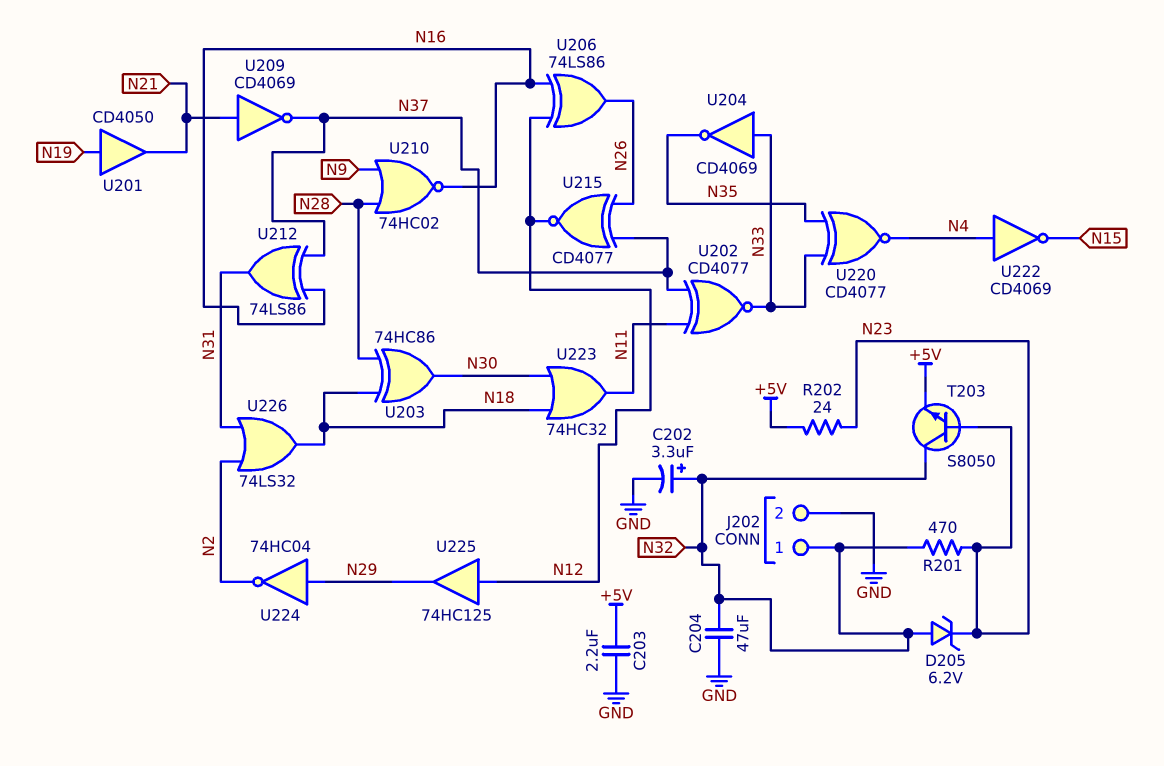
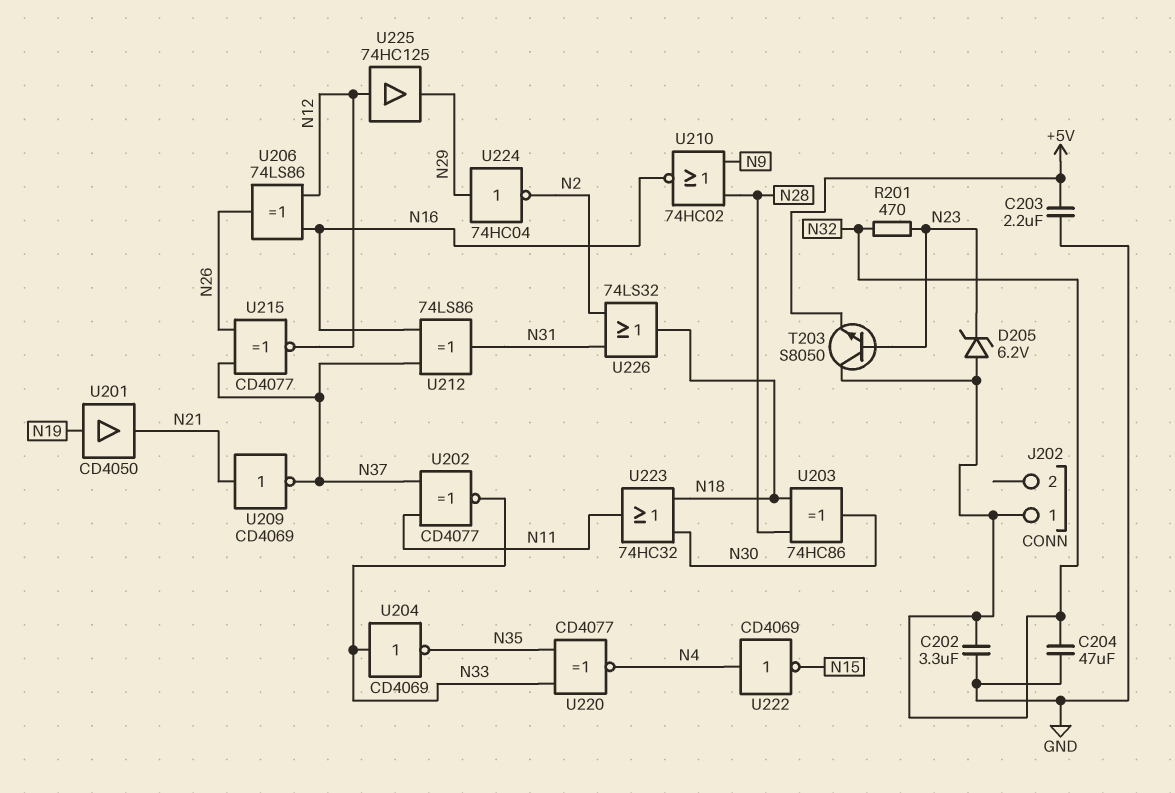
C202: 3.3uF (plus N32, minus GND) -> 3.3uF (GND, N32)
J202 pin 2: GND -> none
R202: 24 (+5V, N23) -> none

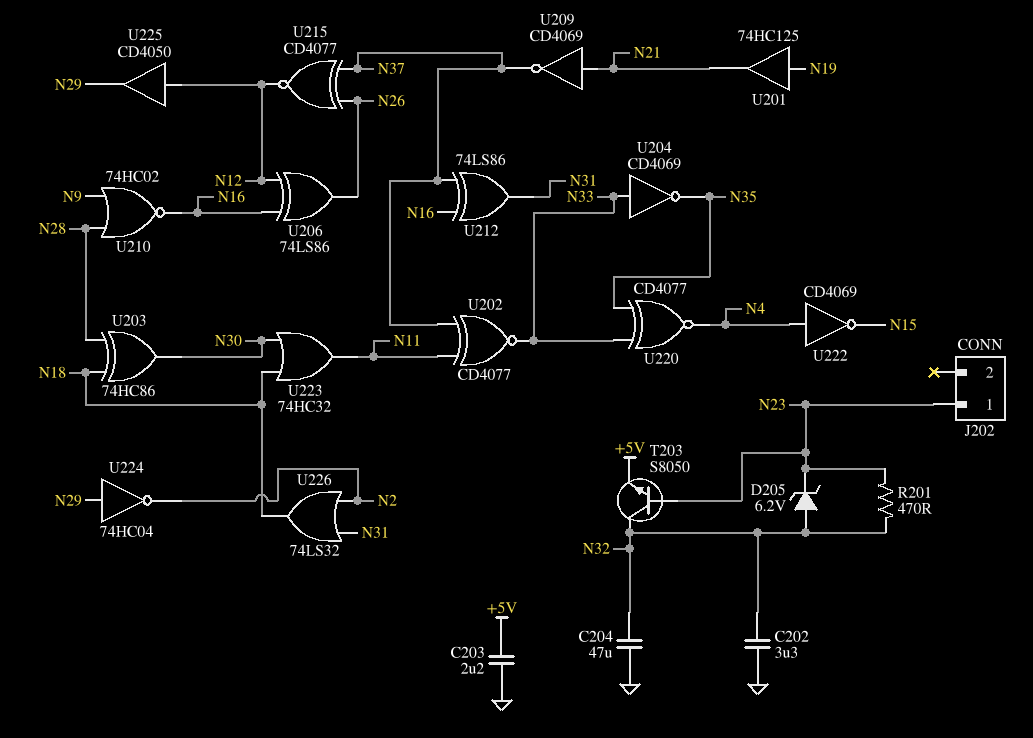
J202 pin 1: N32 -> N23
U201: buffer CD4050 (in N19, out N21) -> buffer 74HC125 (in N19, out N21)
U225: buffer 74HC125 (in N12, out N29) -> buffer CD4050 (in N12, out N29)

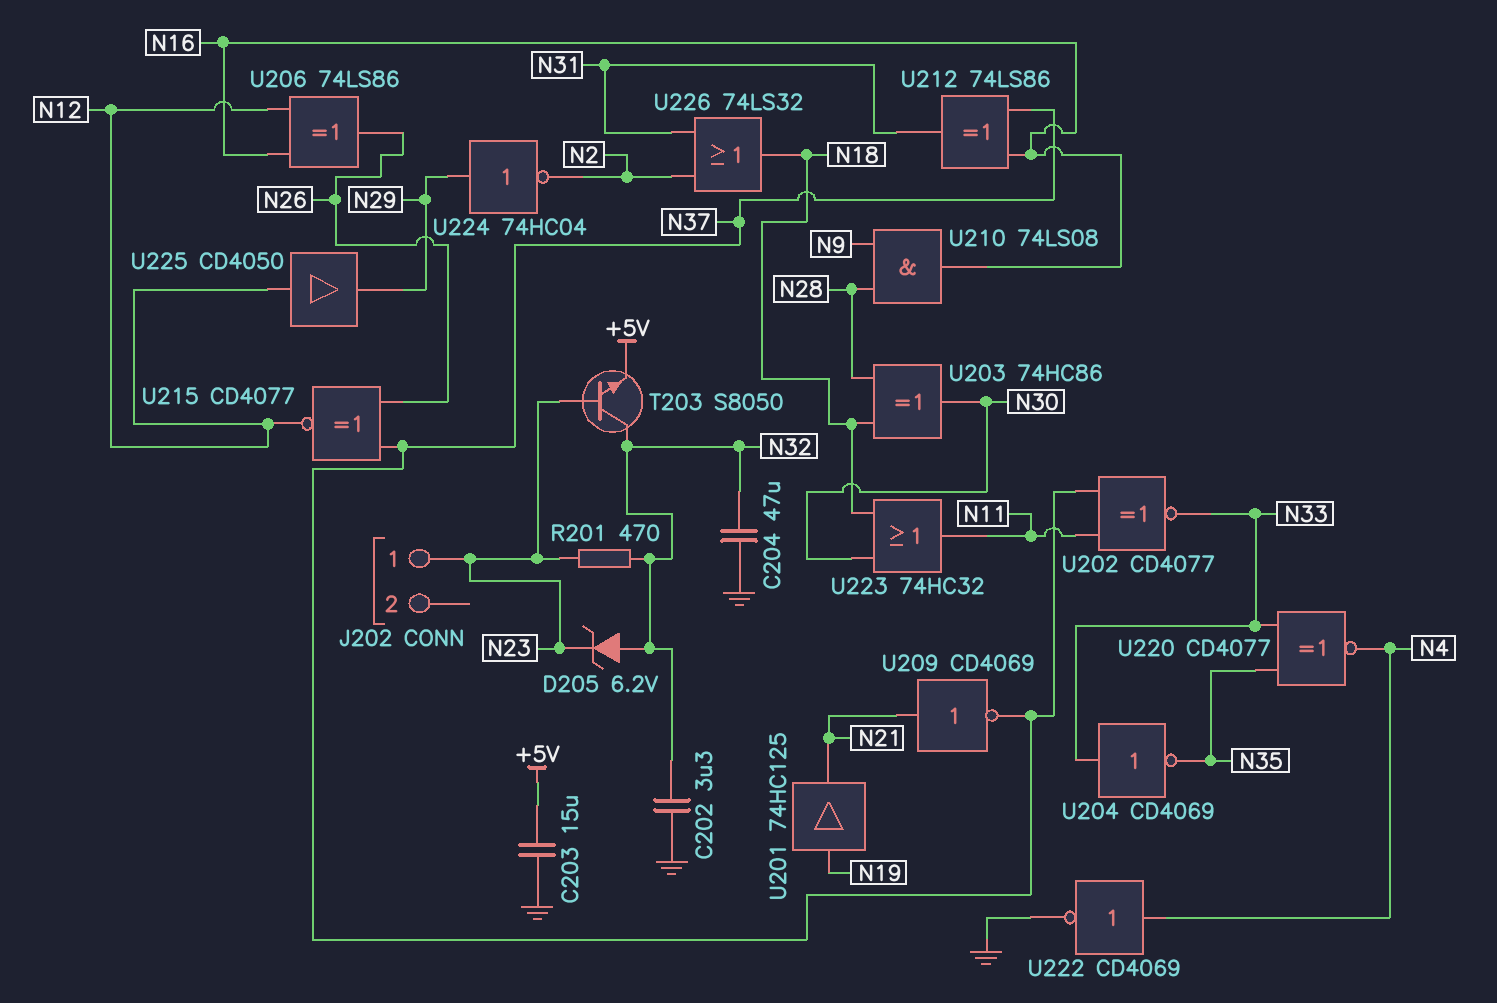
C203: 2.2uF (+5V, GND) -> 15uF (+5V, GND)
U210: NOR 74HC02 (in N9, in N28, out N16) -> AND 74LS08 (in N9, in N28, out N16)
U222: NOT CD4069 (in N4, out N15) -> NOT CD4069 (in N4, out GND)

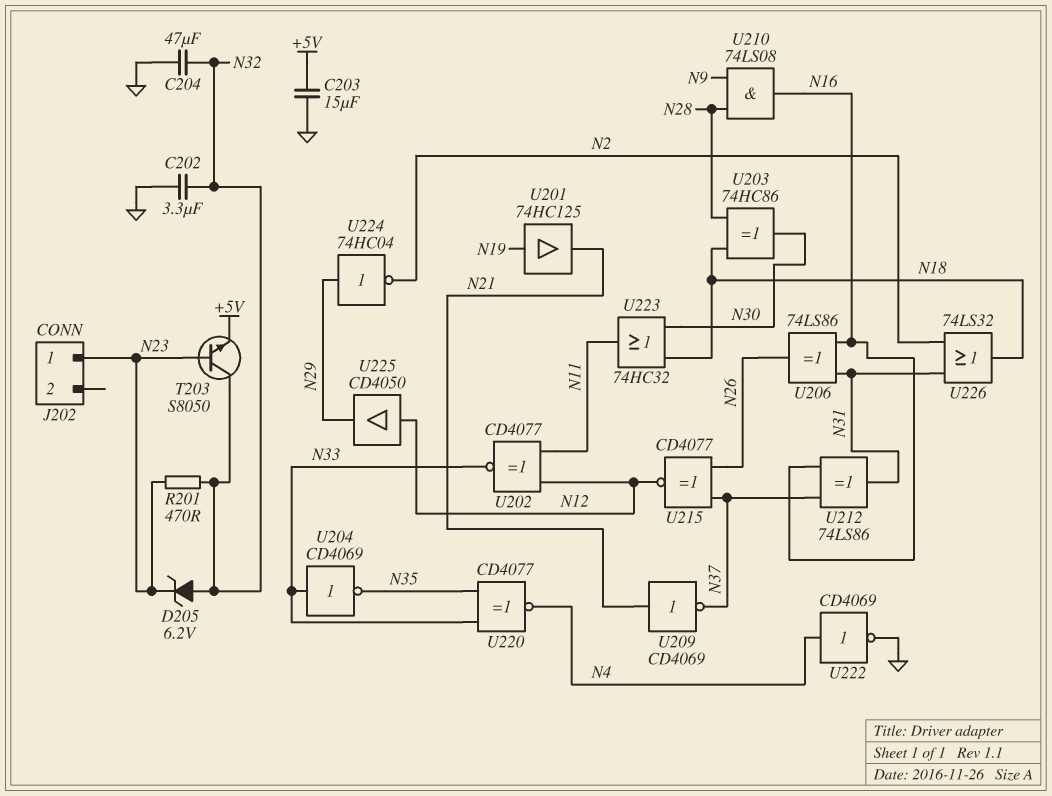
U202: XNOR CD4077 (in N11, in N37, out N33) -> XNOR CD4077 (in N11, in N12, out N33)
U206: XOR 74LS86 (in N12, in N16, out N26) -> XOR 74LS86 (in N16, in N31, out N26)

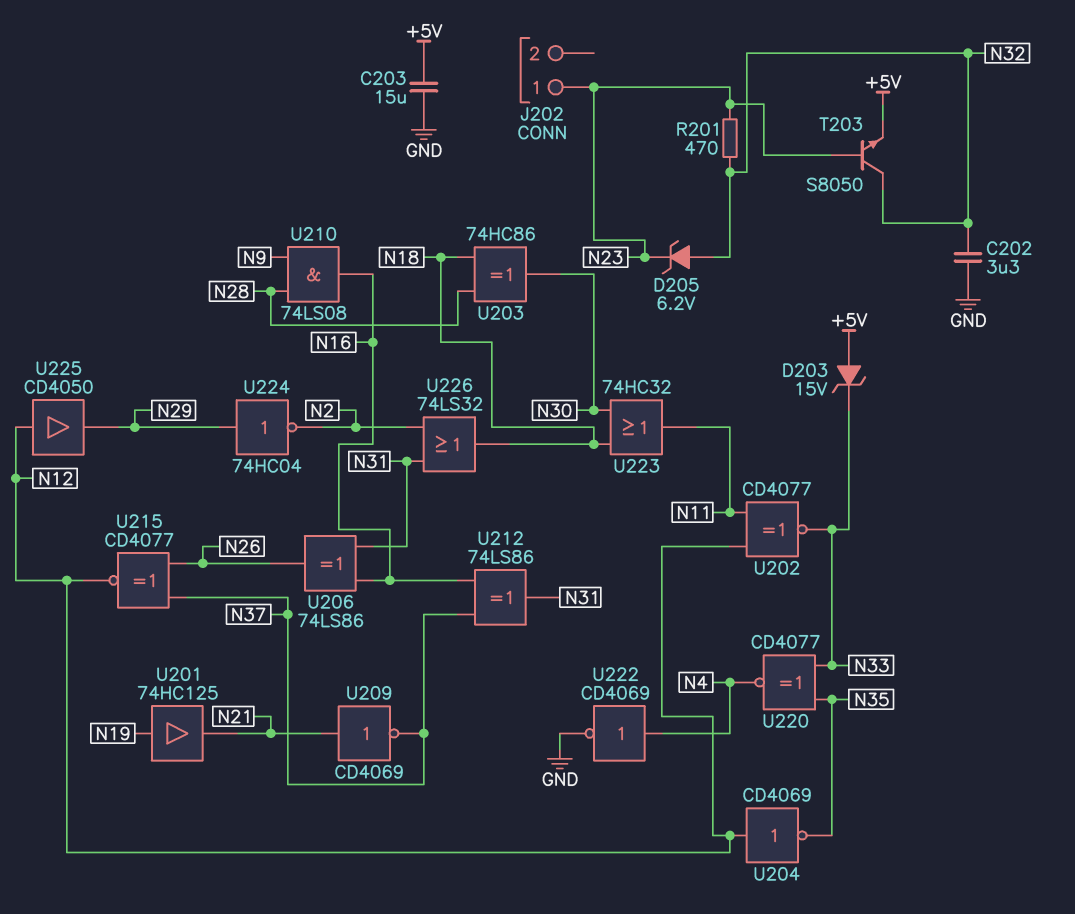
C204: 47uF (GND, N32) -> none
D203: none -> zener 15V (A +5V, K N33)
U204: NOT CD4069 (in N33, out N35) -> NOT CD4069 (in N12, out N35)

